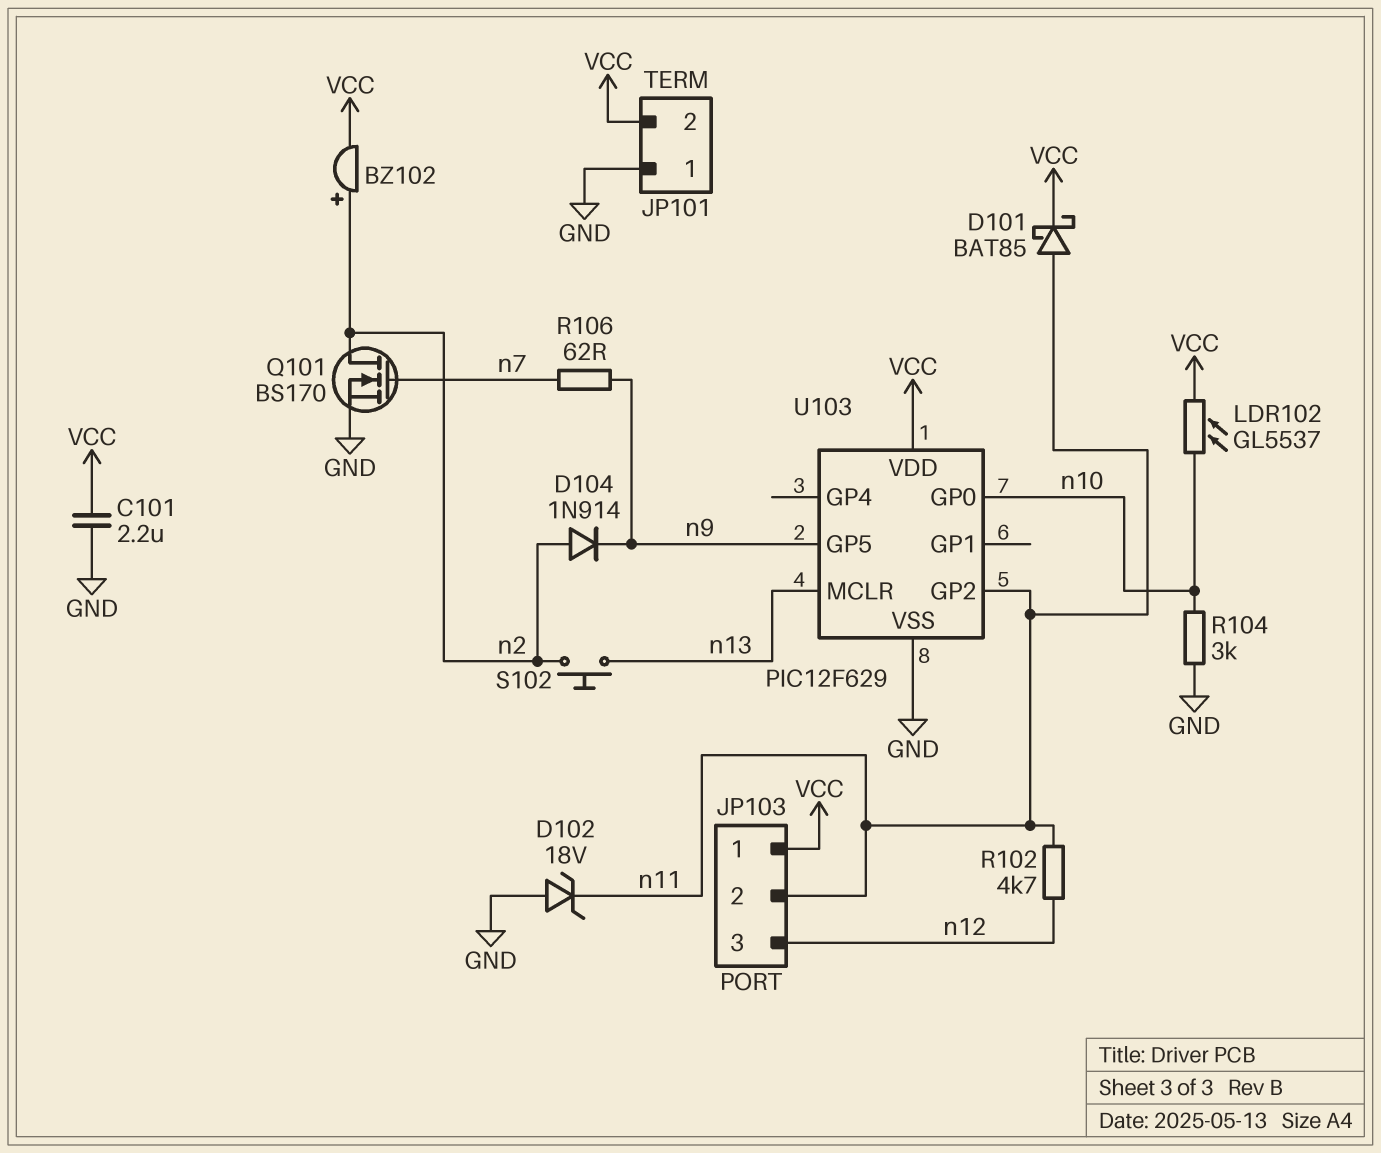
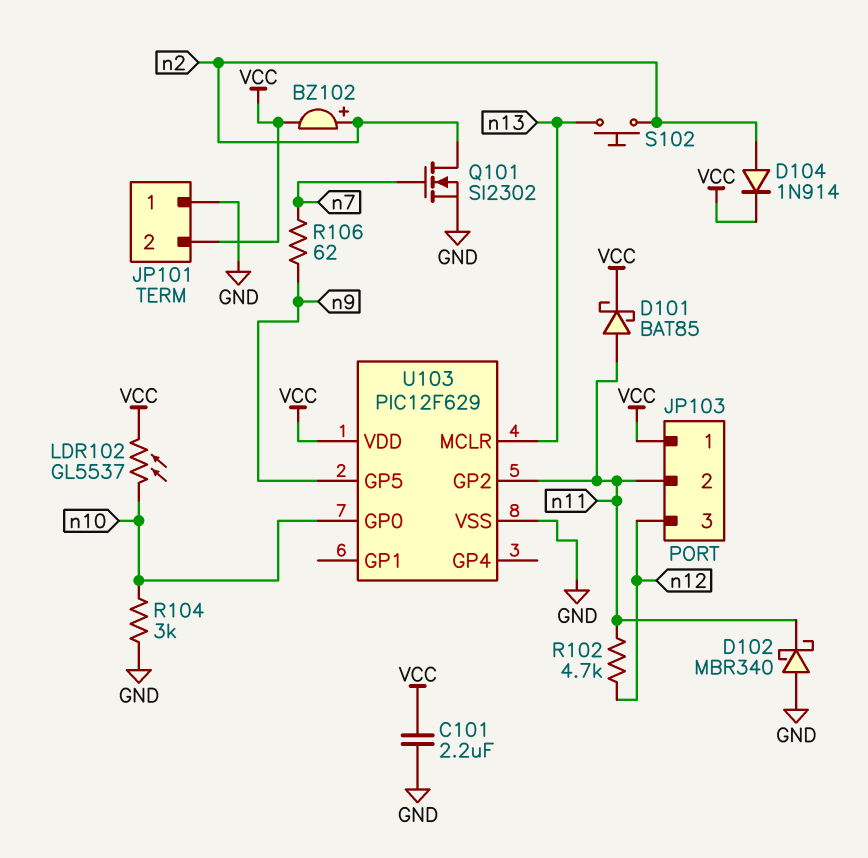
D102: zener 18V (A GND, K n11) -> schottky MBR340 (A GND, K n11)
D104: diode 1N914 (A n2, K n9) -> diode 1N914 (A n2, K VCC)
Q101: NMOS BS170 (G n7, D n2, S GND) -> NMOS SI2302 (G n7, D n2, S GND)

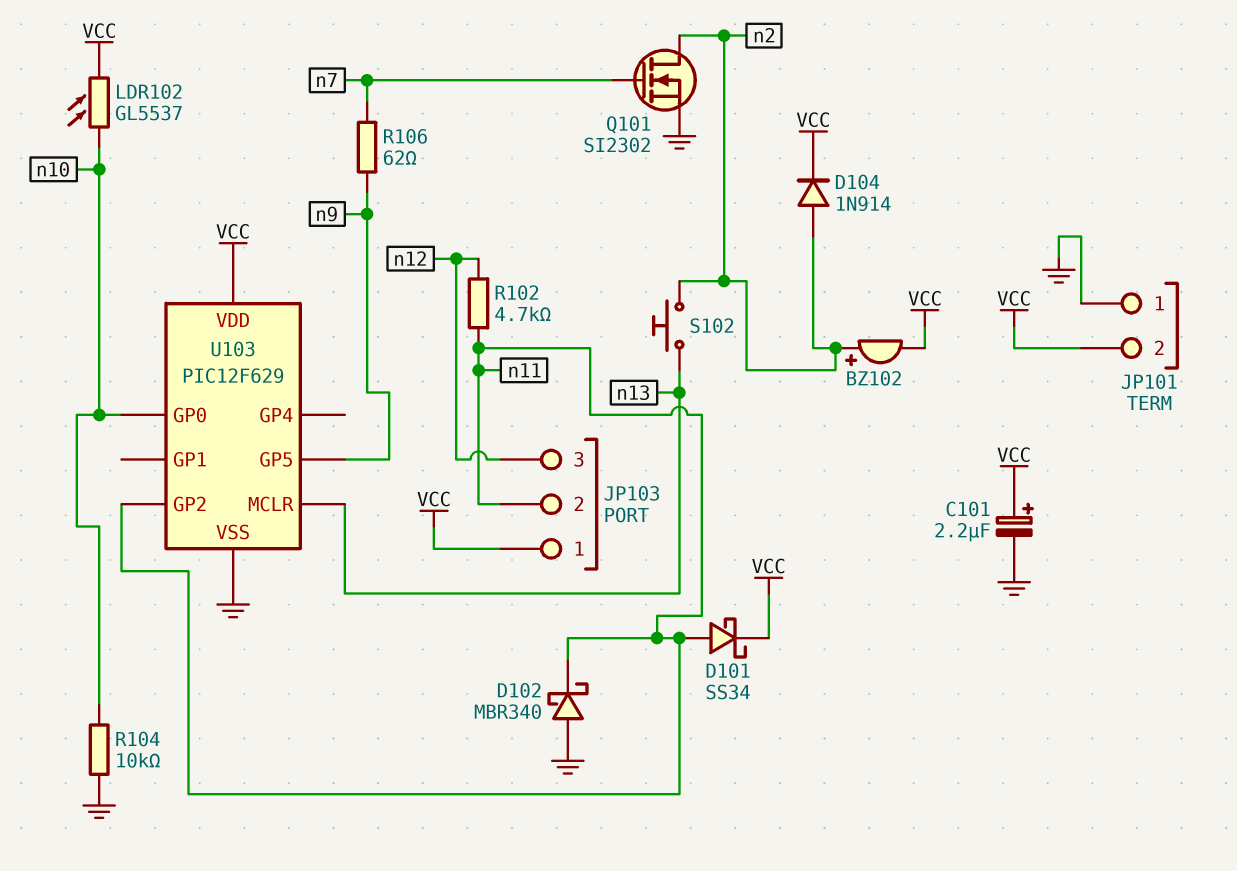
C101: 2.2uF (GND, VCC) -> 2.2uF (plus VCC, minus GND)
D101: schottky BAT85 (A n11, K VCC) -> schottky SS34 (A n11, K VCC)
R104: 3k (GND, n10) -> 10k (GND, n10)

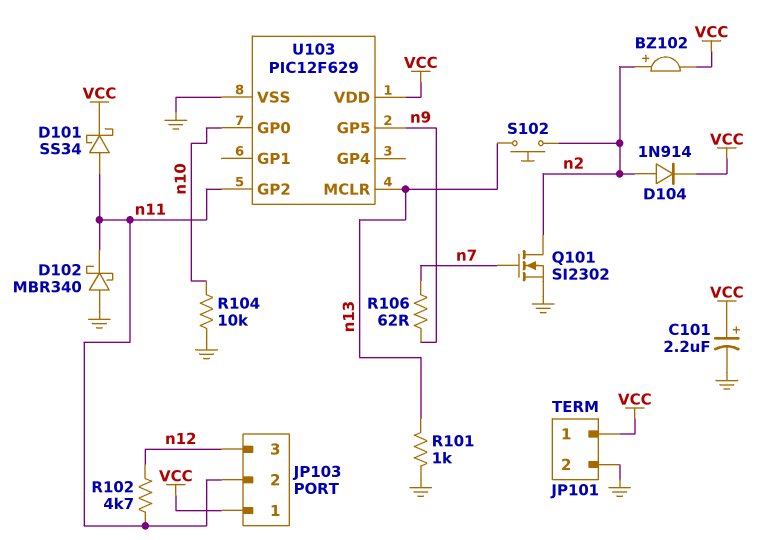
JP101 pin 1: GND -> VCC
JP101 pin 2: VCC -> GND
LDR102: GL5537 (VCC, n10) -> none
R101: none -> 1k (GND, n13)

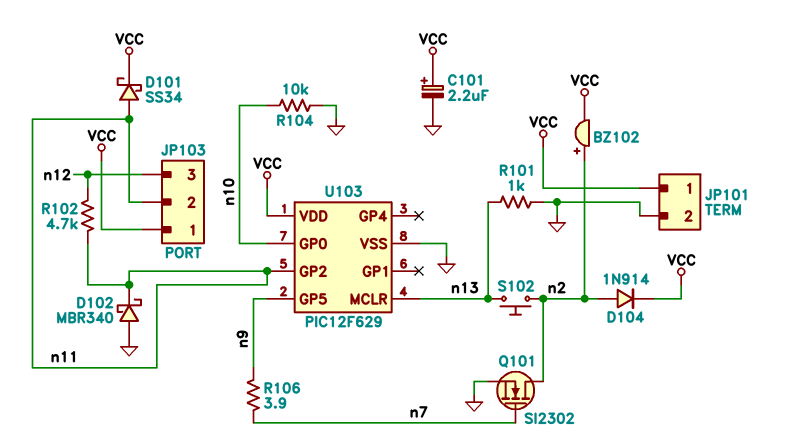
R106: 62 (n7, n9) -> 3.9 (n7, n9)

